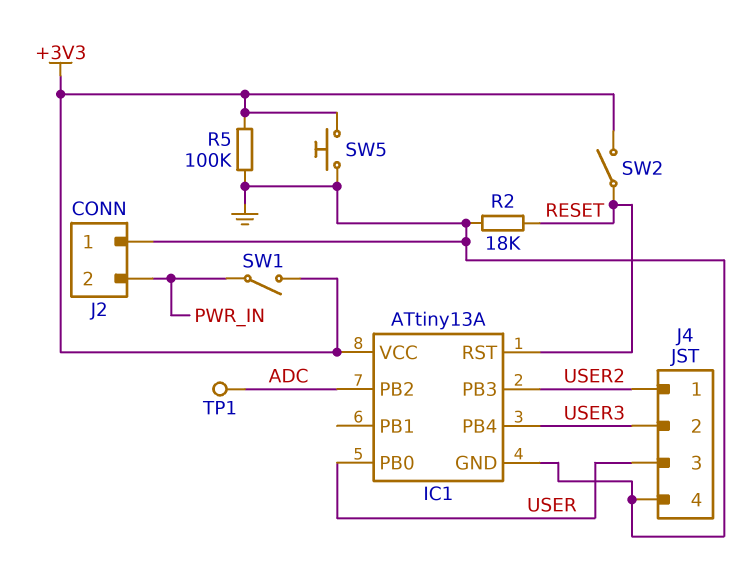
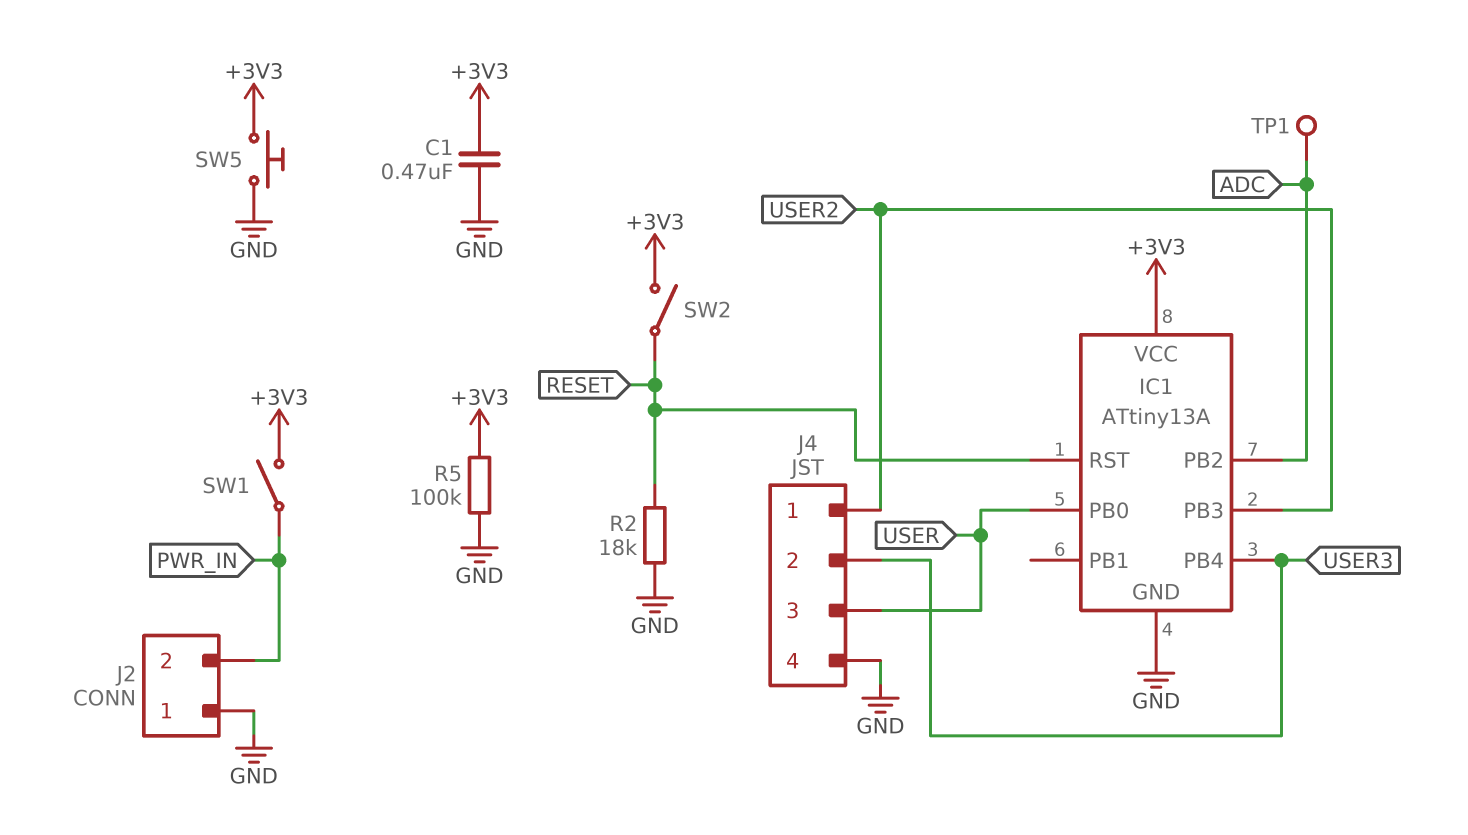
C1: none -> 470nF (+3V3, GND)

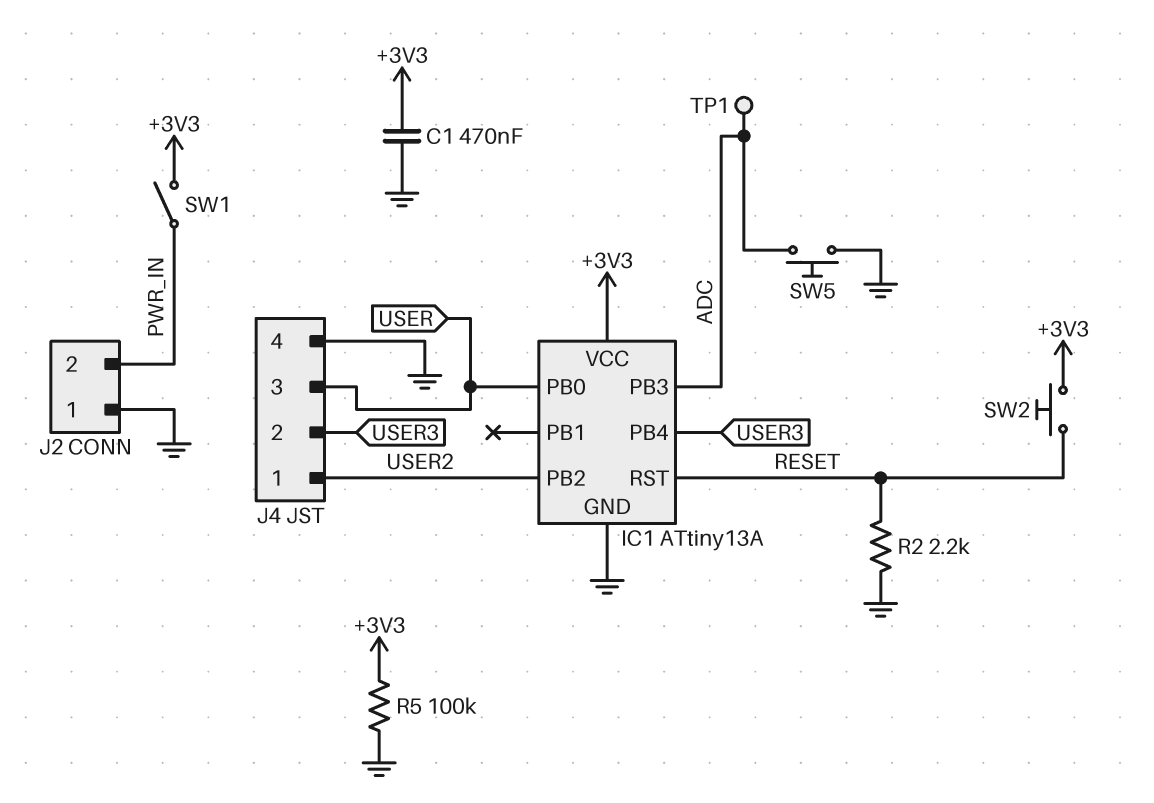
IC1 pin PB2: ADC -> USER2
IC1 pin PB3: USER2 -> ADC
R2: 18k (GND, RESET) -> 2.2k (GND, RESET)
SW2: switch (+3V3, RESET) -> button (+3V3, RESET)
SW5: button (+3V3, GND) -> button (ADC, GND)

